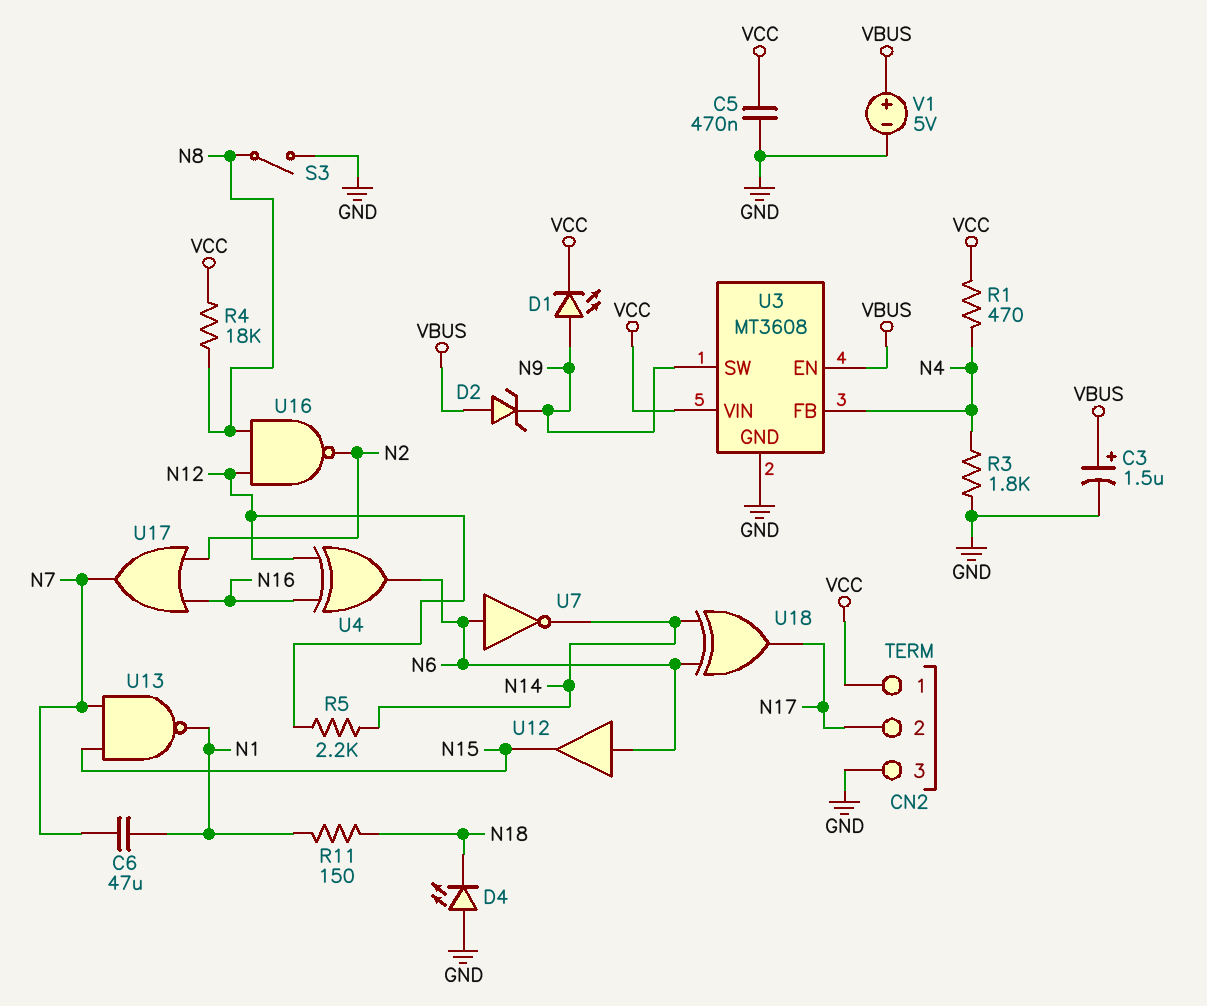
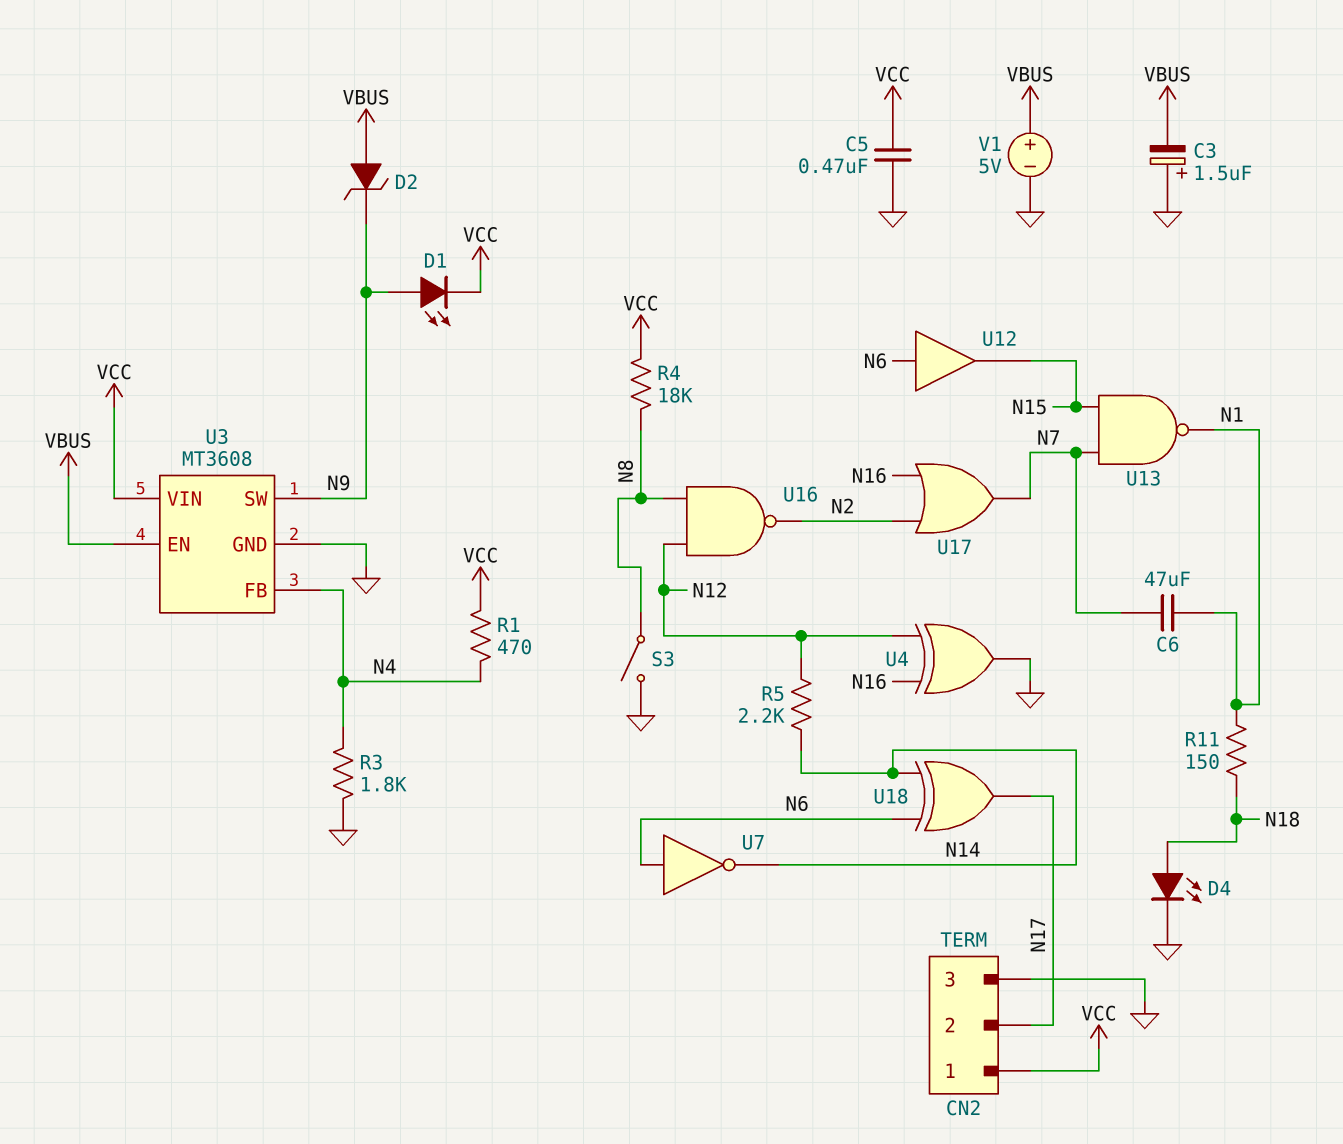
C3: 1.5uF (plus VBUS, minus GND) -> 1.5uF (plus GND, minus VBUS)
D4: LED (A GND, K N18) -> LED (A N18, K GND)
U4: XOR (in N12, in N16, out N6) -> XOR (in N12, in N16, out GND)

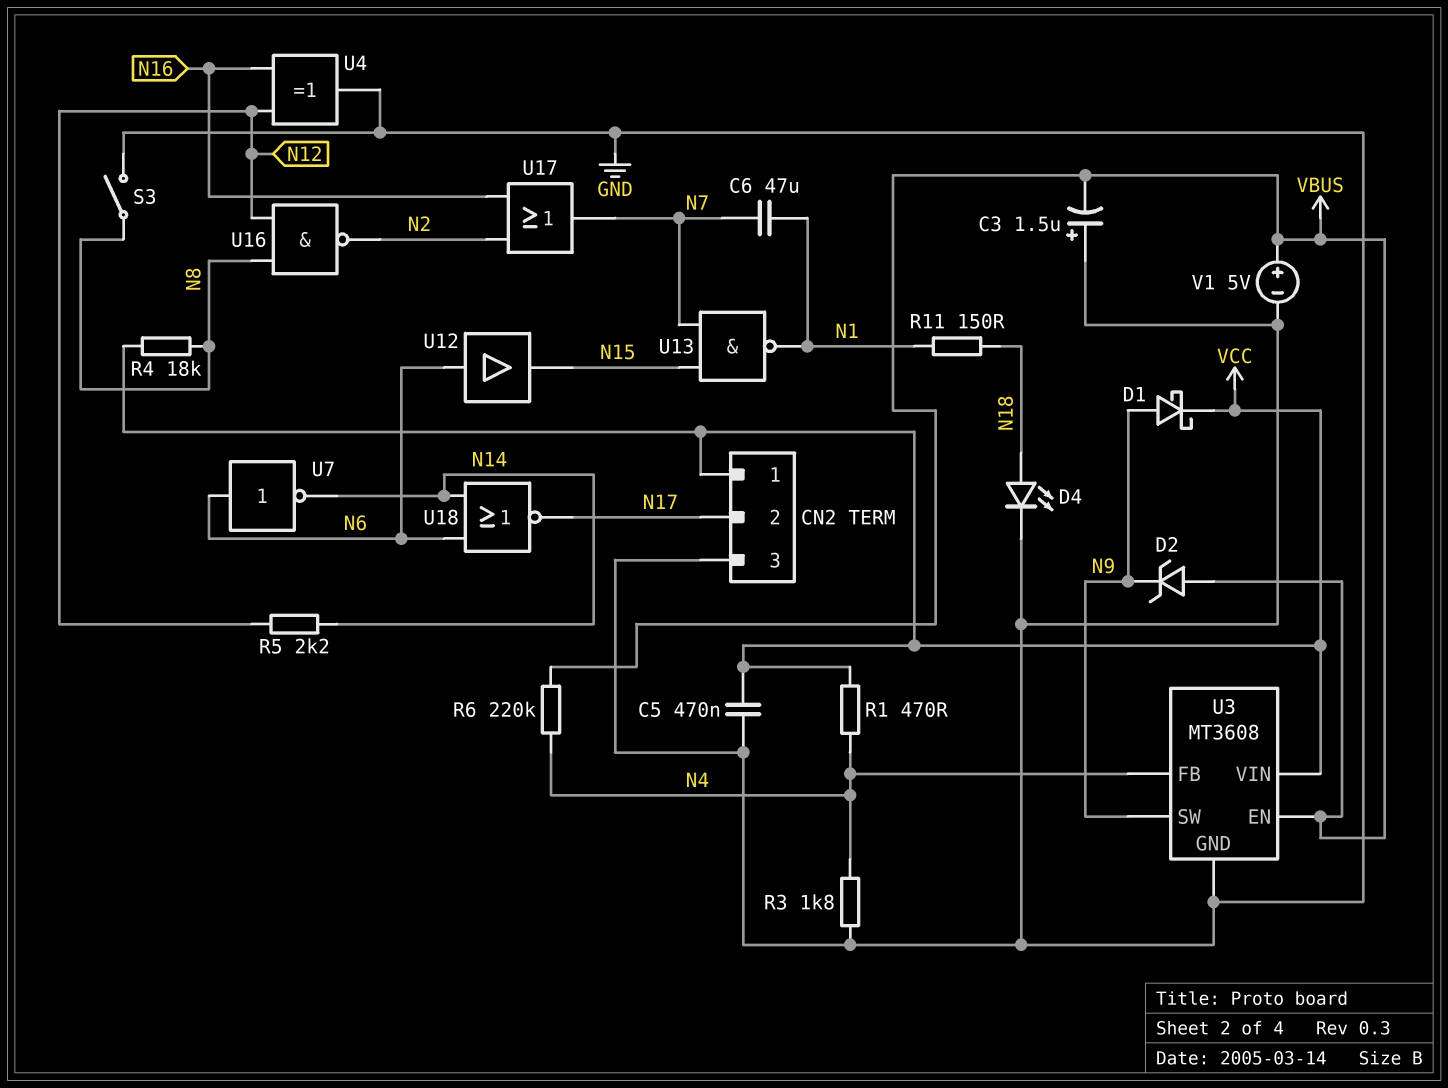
D1: LED (A N9, K VCC) -> schottky (A N9, K VCC)
R6: none -> 220k (N4, VBUS)
U18: XOR (in N6, in N14, out N17) -> NOR (in N6, in N14, out N17)

